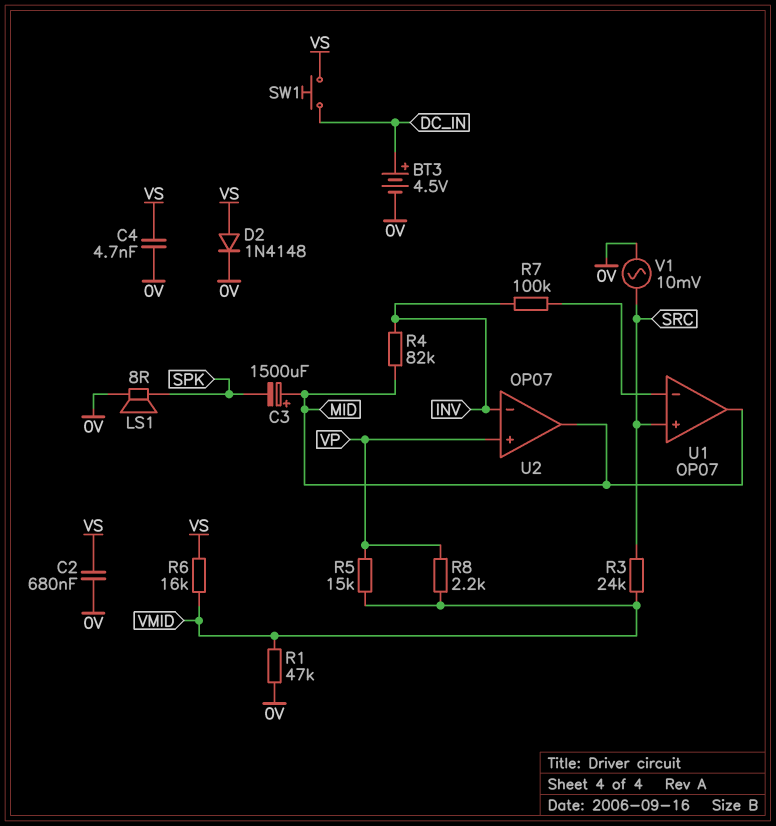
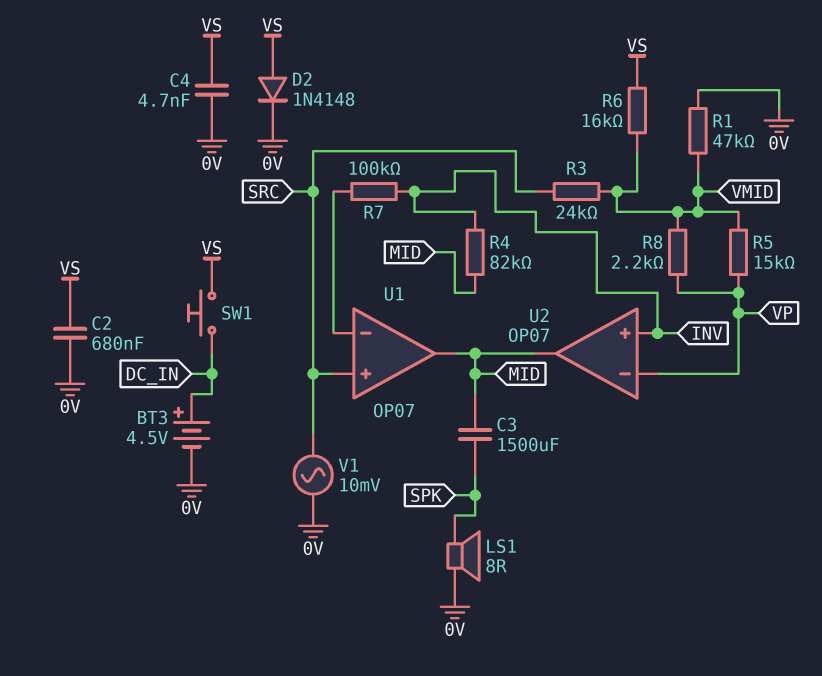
C3: 1500uF (plus MID, minus SPK) -> 1500uF (MID, SPK)
U2 pin in+: VP -> INV
U2 pin in-: INV -> VP

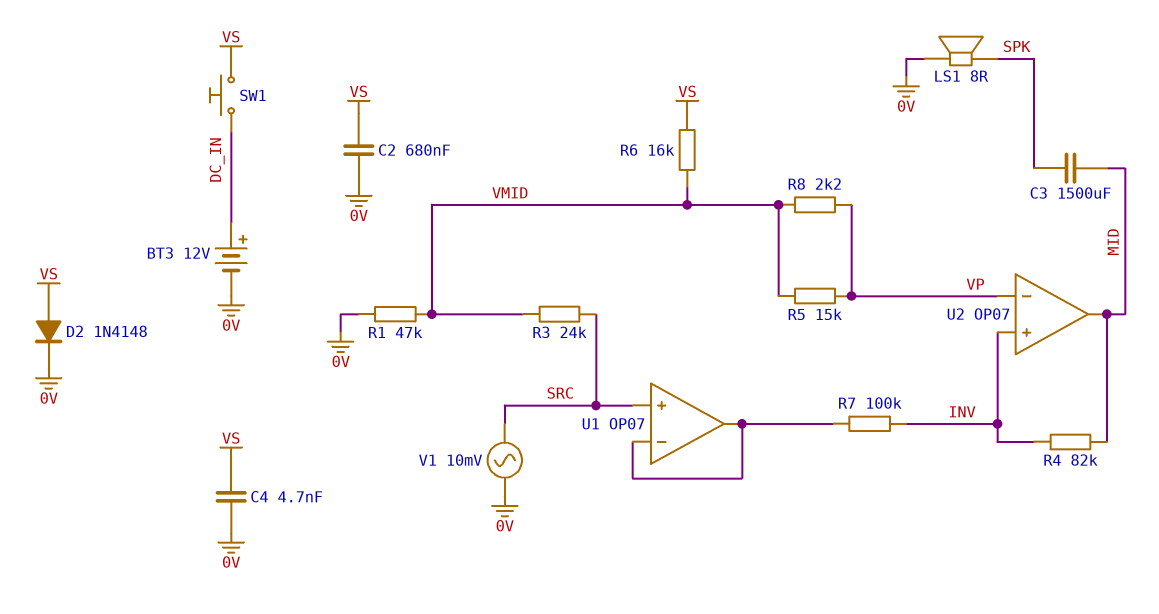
BT3: 4.5V (plus DC_IN, minus 0V) -> 12V (plus DC_IN, minus 0V)
U1 pin out: MID -> U1/in-

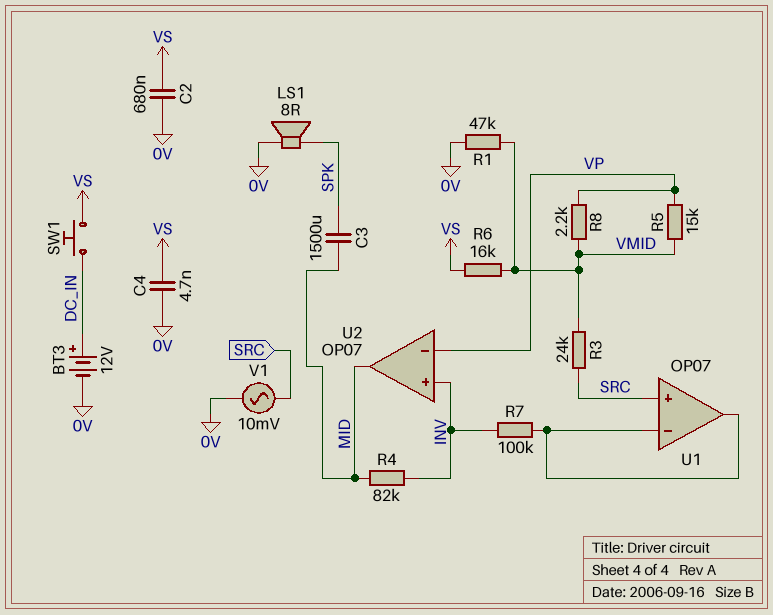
D2: diode 1N4148 (A VS, K 0V) -> none

